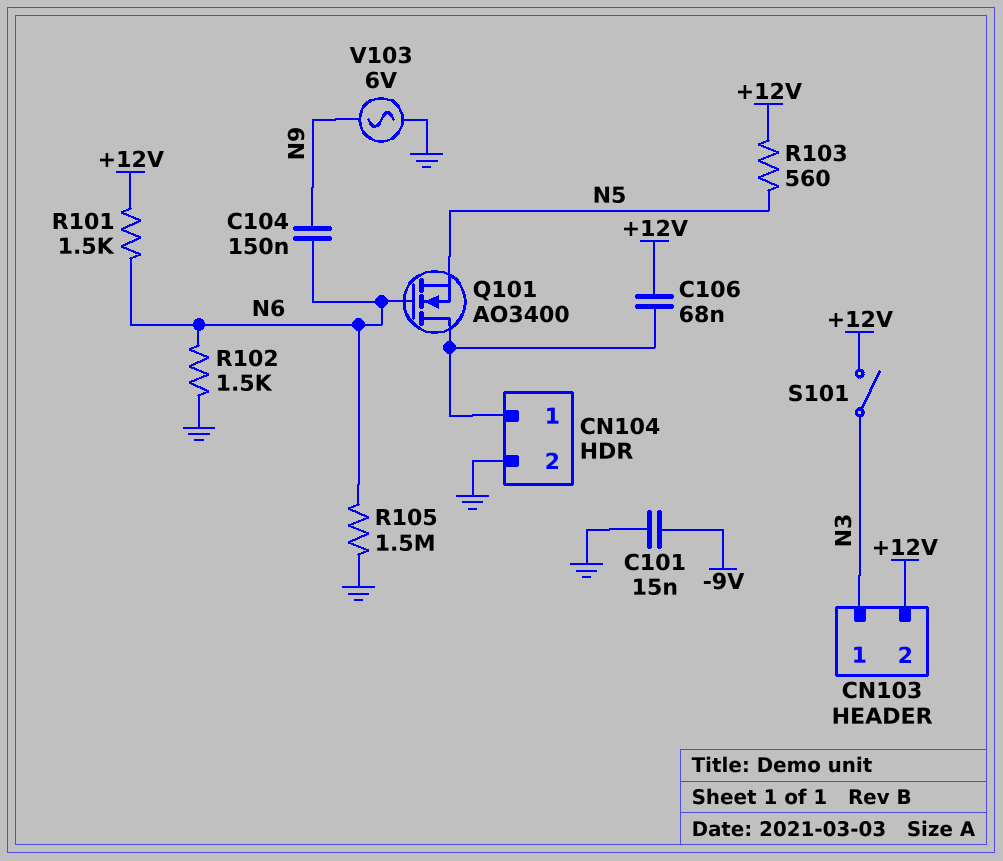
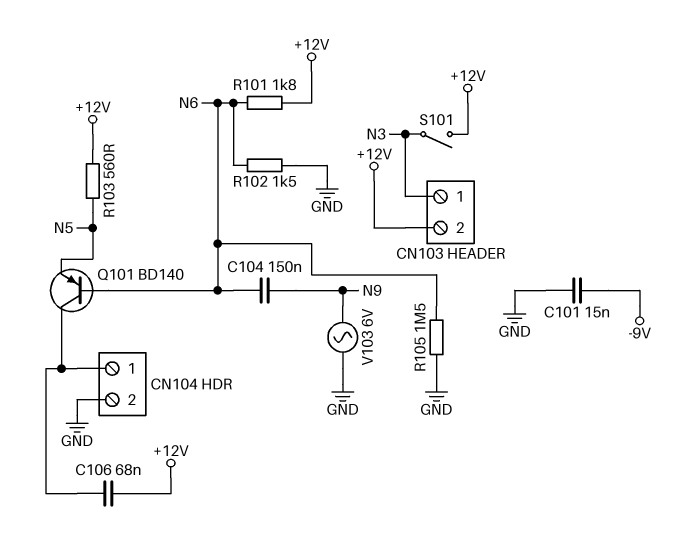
Q101: NMOS AO3400 (G N6, D CN104/1, S N5) -> PNP BD140 (B N6, C CN104/1, E N5)
R101: 1.5k (+12V, N6) -> 1.8k (+12V, N6)

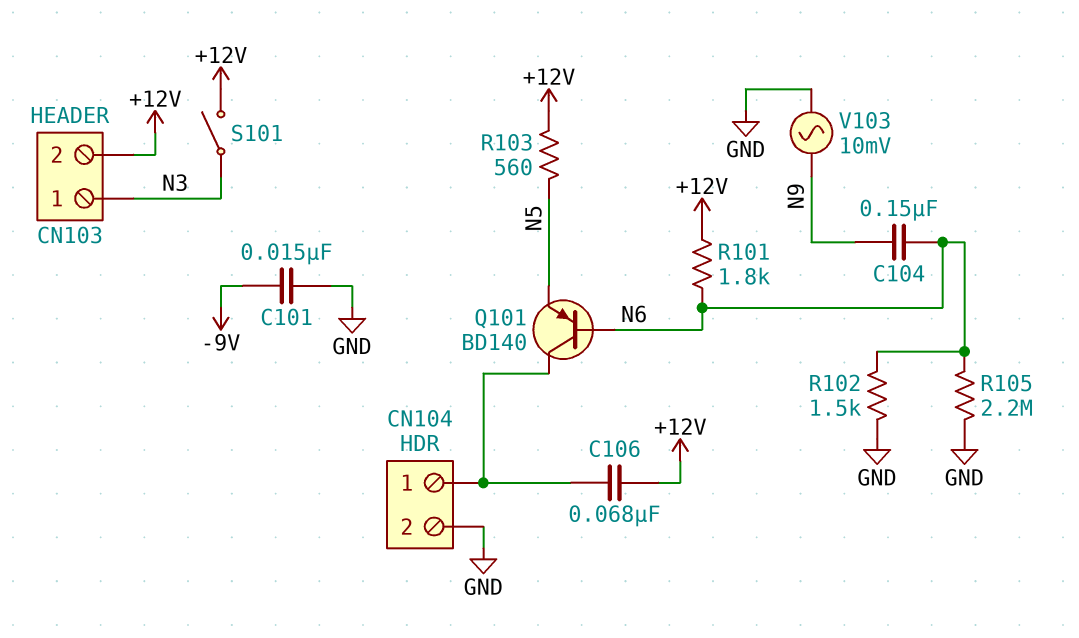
R105: 1.5M (GND, N6) -> 2.2M (GND, N6)
V103: AC 6V (GND, N9) -> AC 10mV (GND, N9)

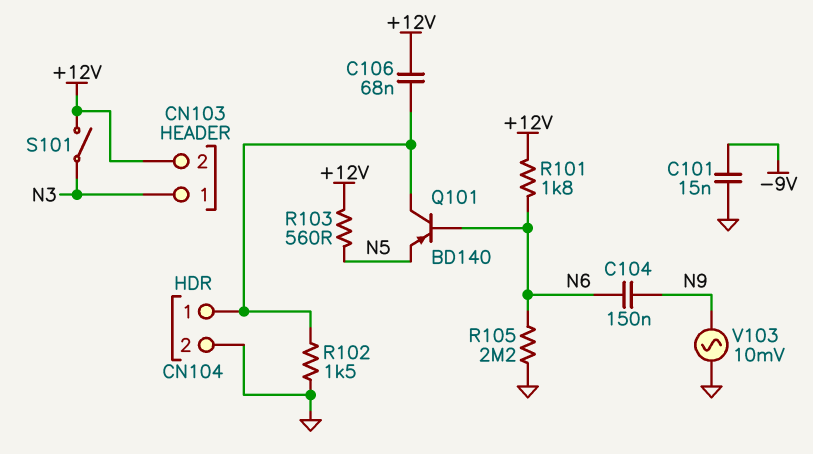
R102: 1.5k (GND, N6) -> 1.5k (CN104/1, GND)

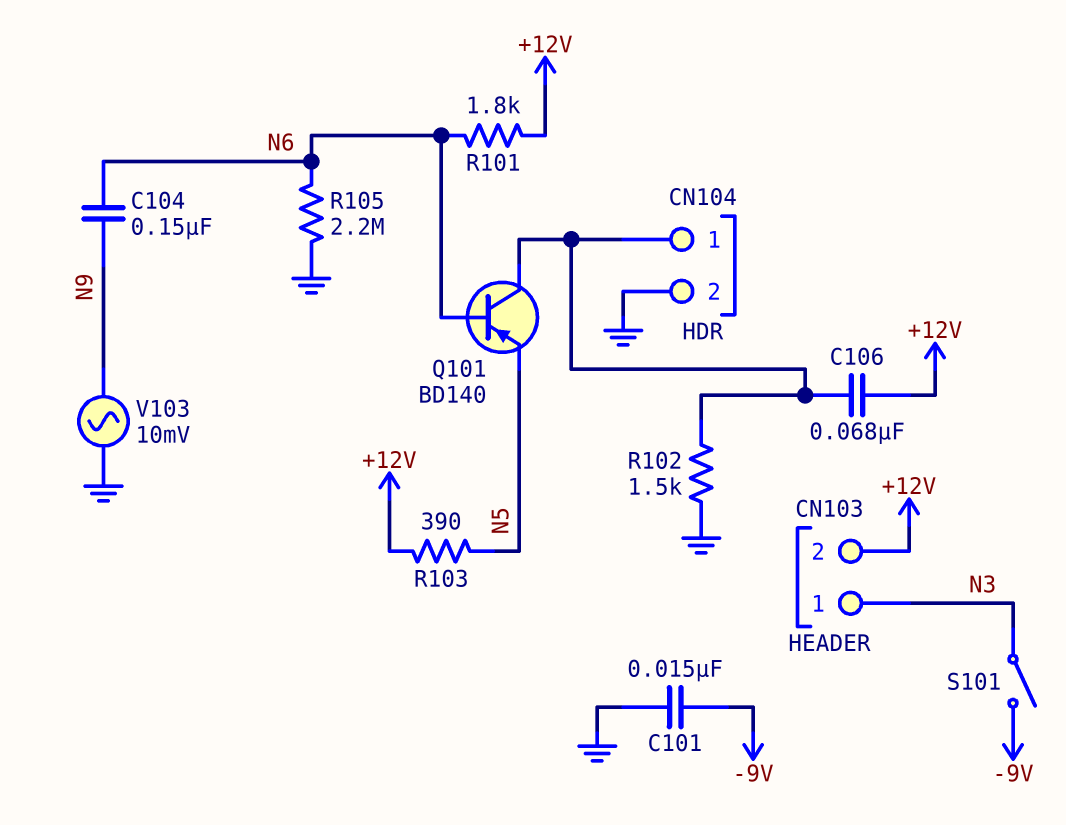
R103: 560 (+12V, N5) -> 390 (+12V, N5)
S101: switch (+12V, N3) -> switch (-9V, N3)

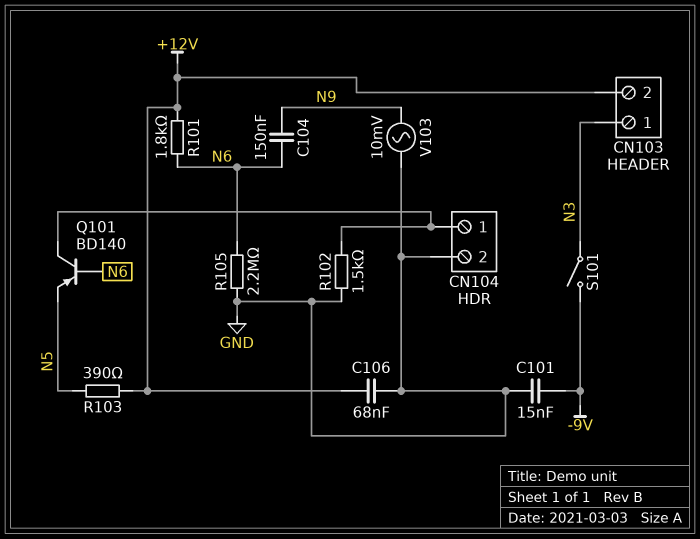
C106: 68nF (+12V, CN104/1) -> 68nF (+12V, GND)

